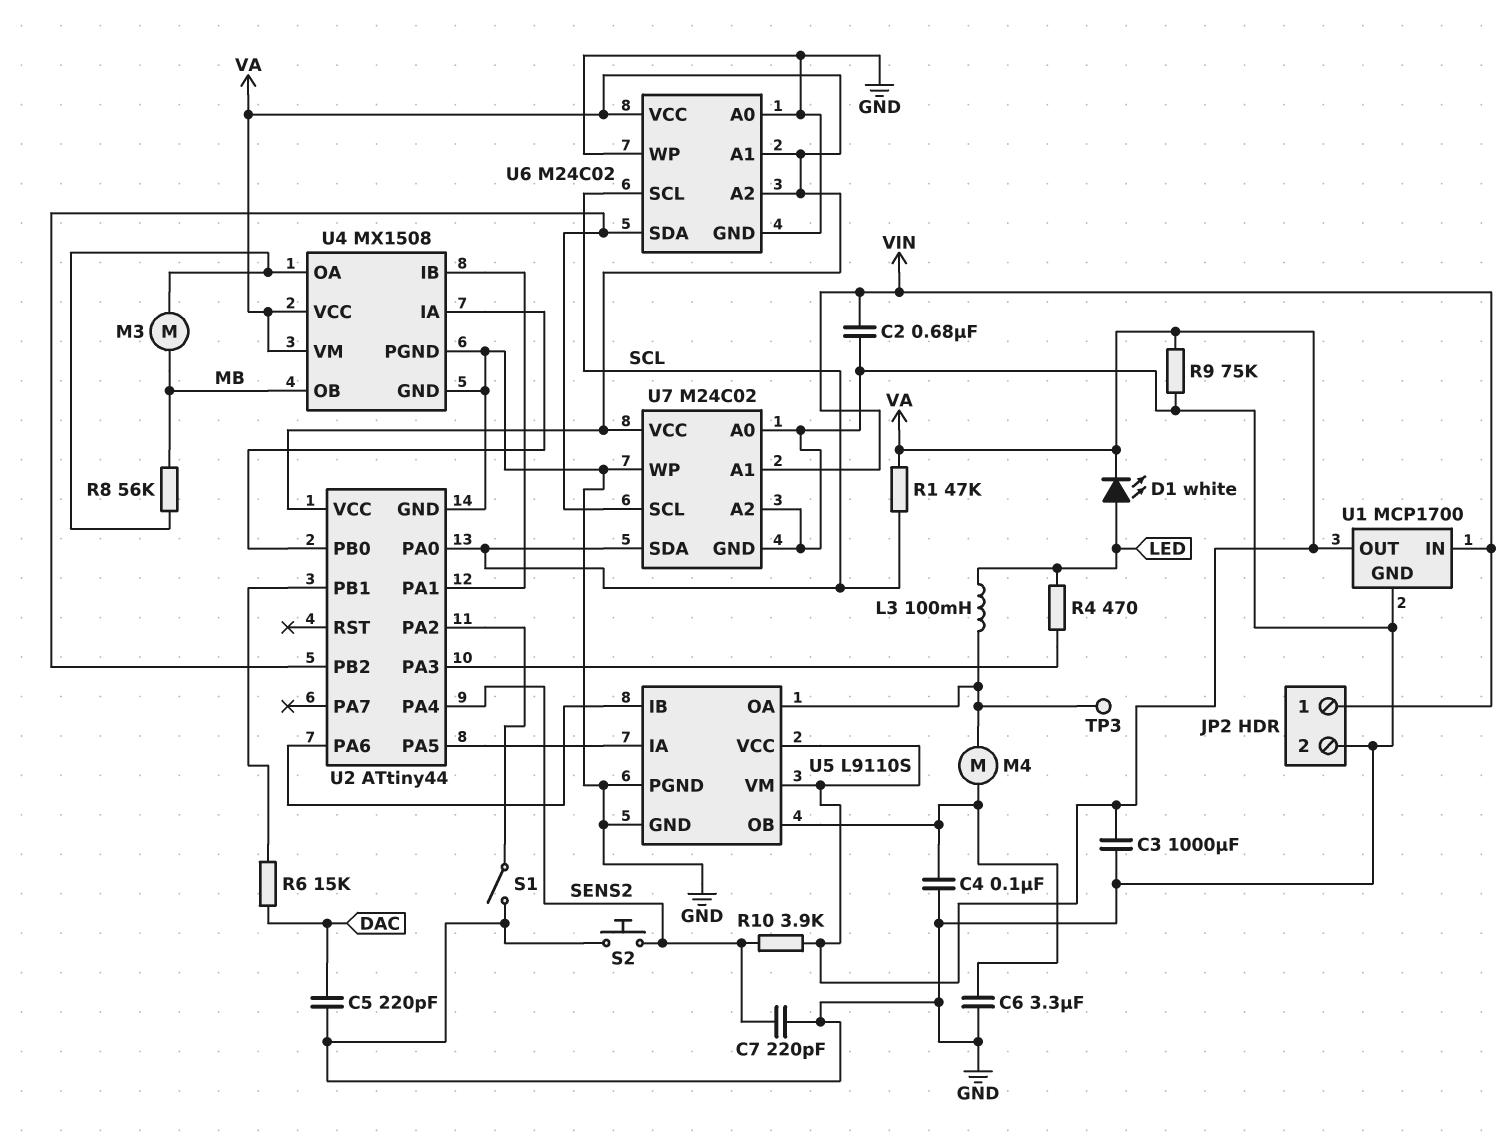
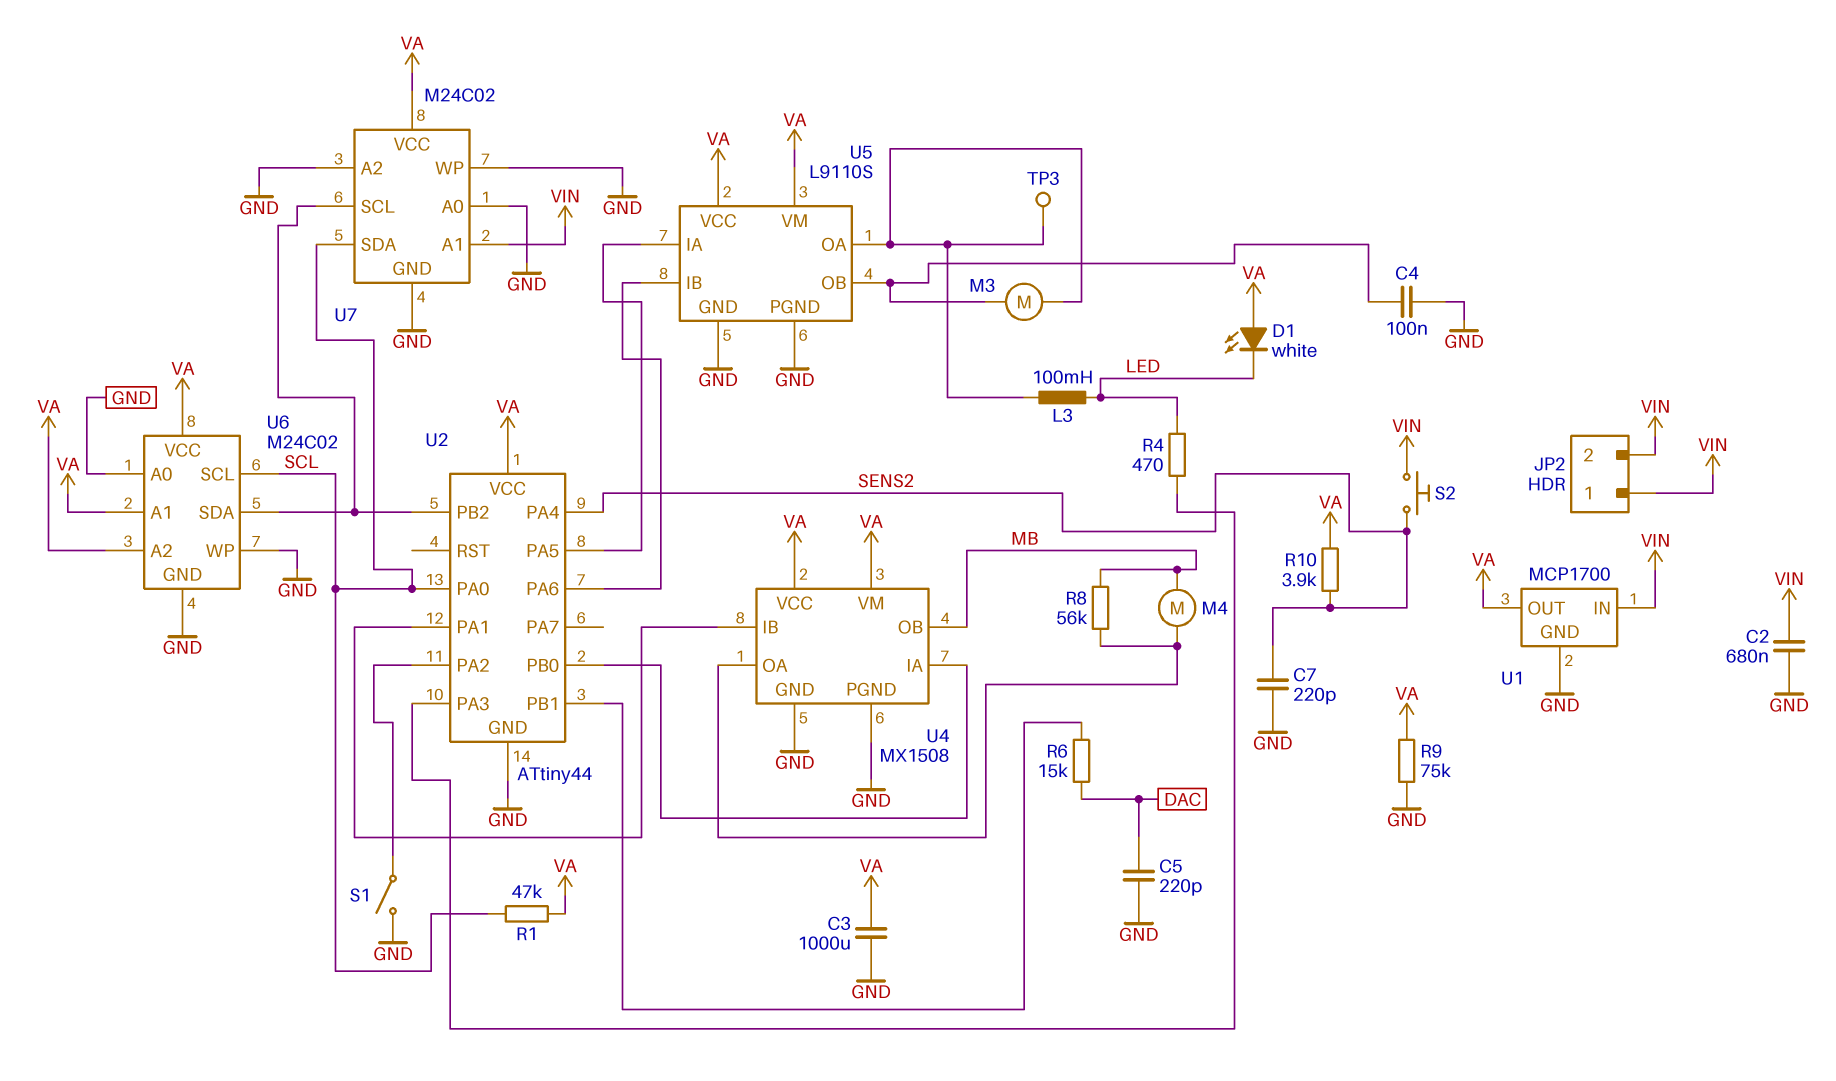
C6: 3.3uF (GND, U5/OB) -> none
D1: LED white (A LED, K VA) -> LED white (A VA, K LED)
JP2 pin 2: GND -> VIN
M3: motor (MB, U4/OA) -> motor (U5/OA, U5/OB)
M4: motor (U5/OA, U5/OB) -> motor (MB, U4/OA)
S2: button (GND, SENS2) -> button (SENS2, VIN)

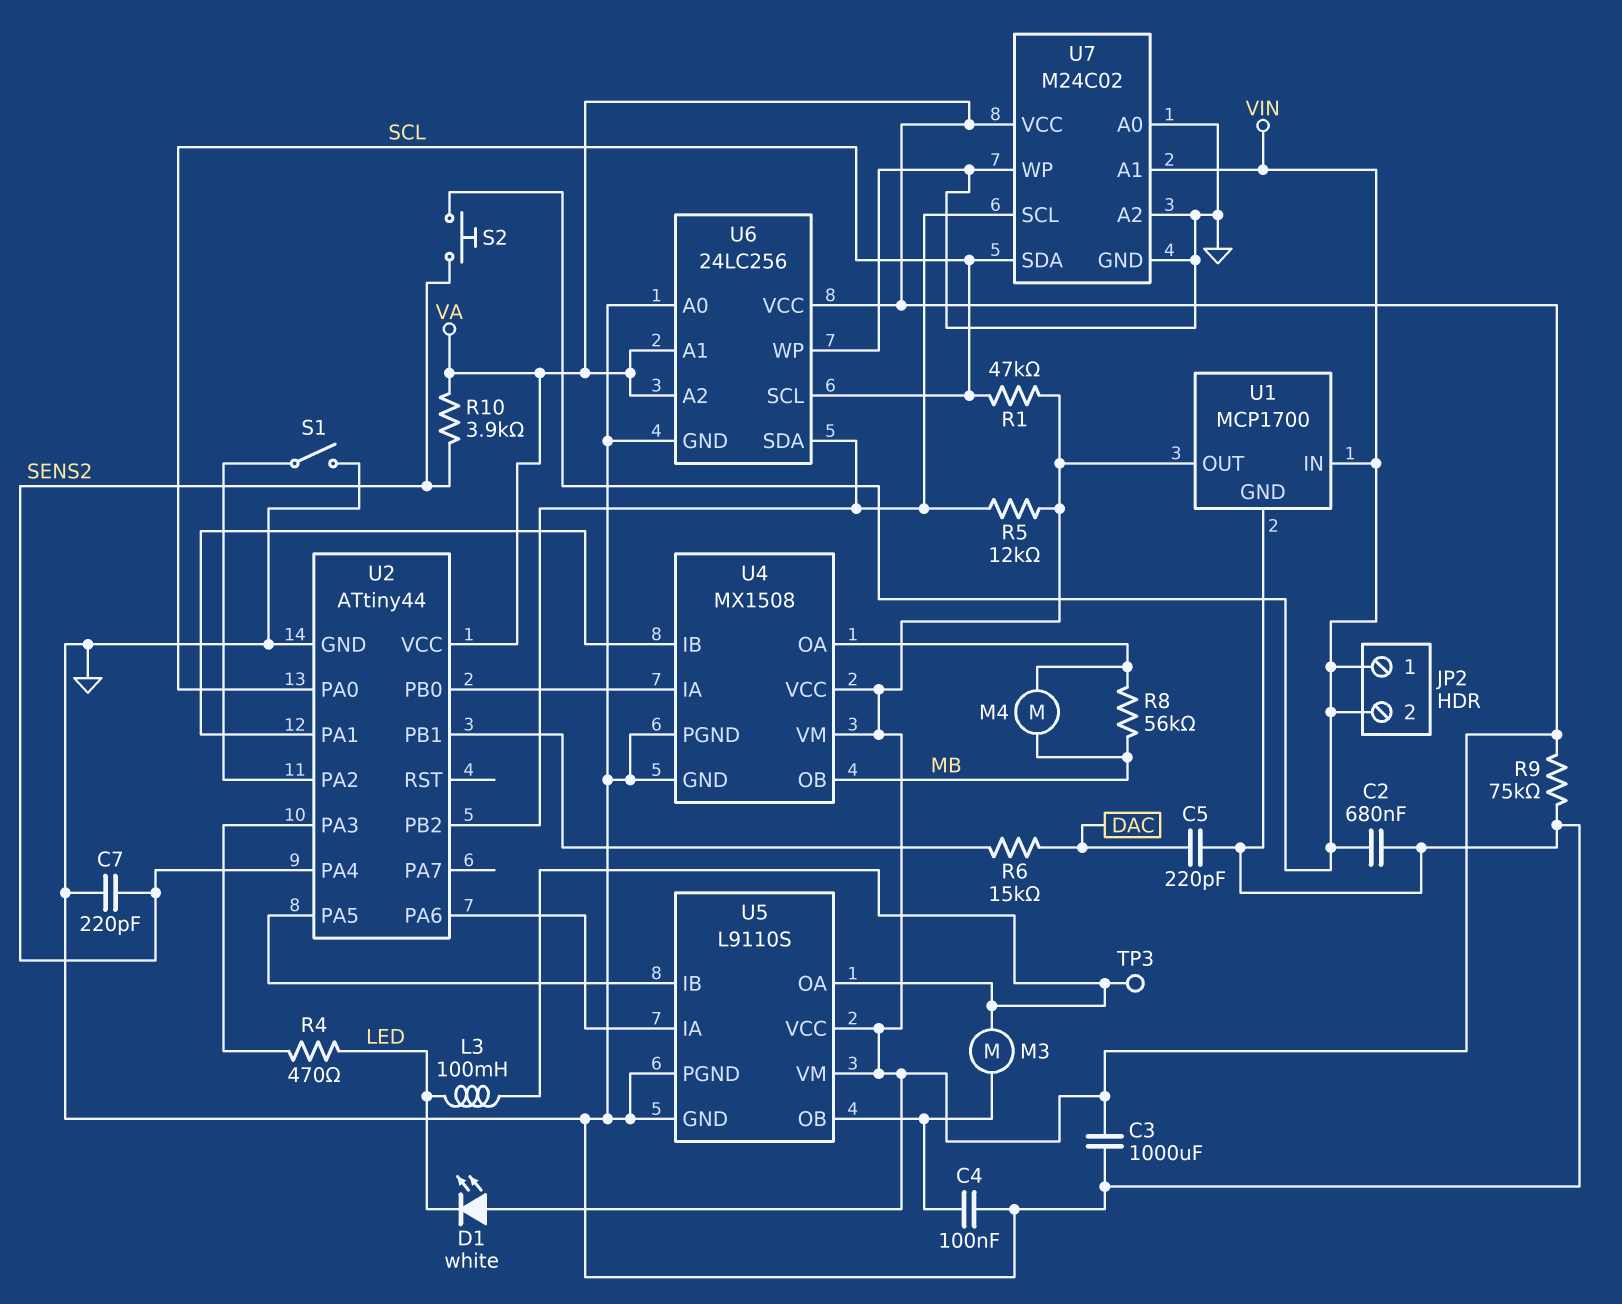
R5: none -> 12k (U2/PB2, VA)
U5 pin IA: U2/PA5 -> U2/PA6
U5 pin IB: U2/PA6 -> U2/PA5
U6: M24C02 -> 24LC256

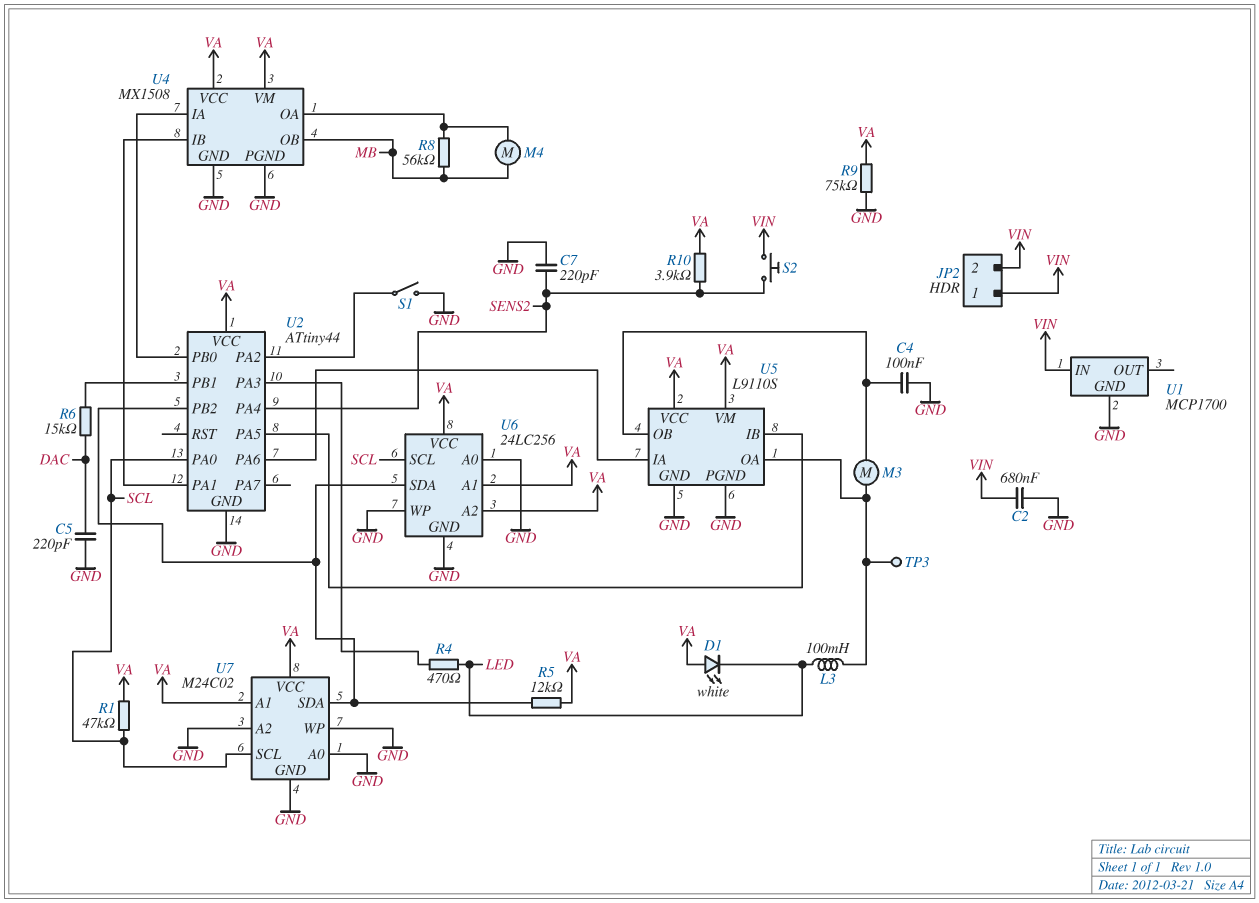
C3: 1000uF (GND, VA) -> none
U1 pin OUT: VA -> none
U7 pin A1: VIN -> VA
U7 pin SCL: U2/PB2 -> SCL
U7 pin SDA: SCL -> U2/PB2

